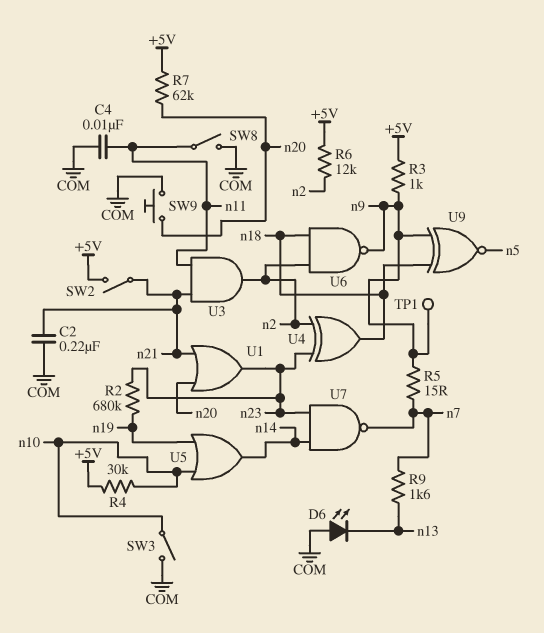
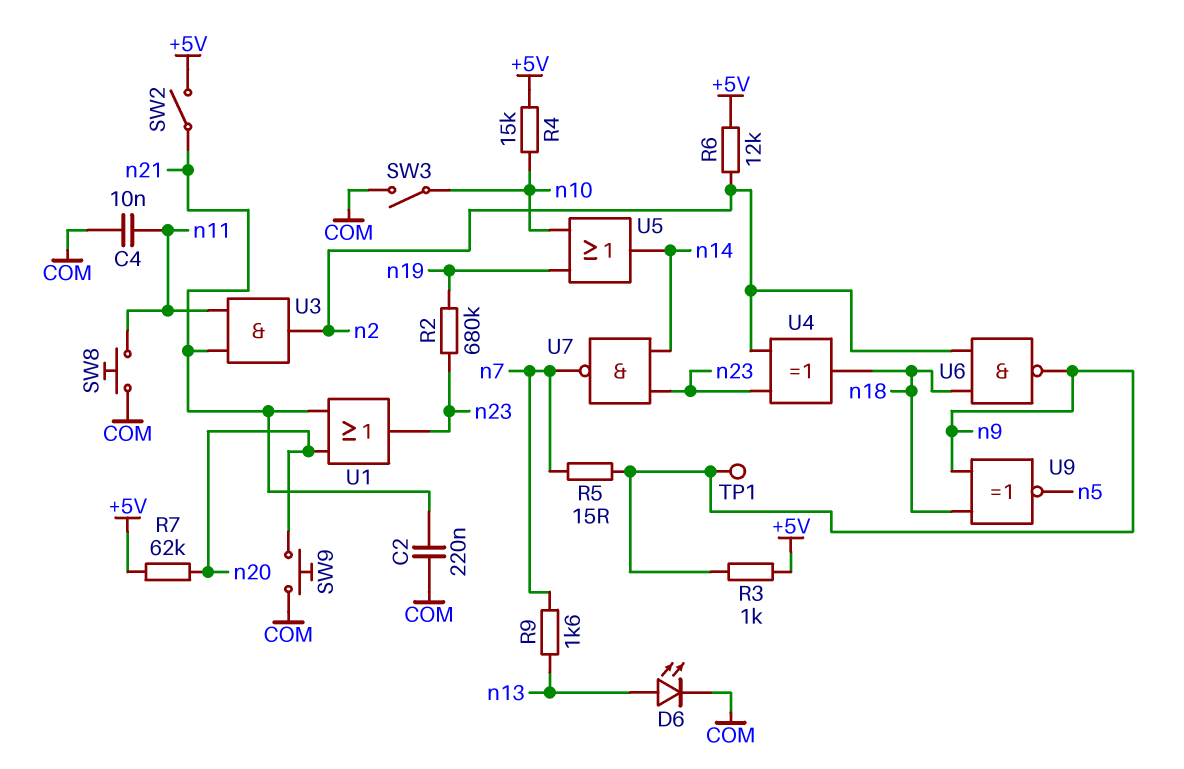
D6: LED (A COM, K n13) -> LED (A n13, K COM)
R4: 30k (+5V, n10) -> 15k (+5V, n10)
SW8: switch (COM, n11) -> button (COM, n11)

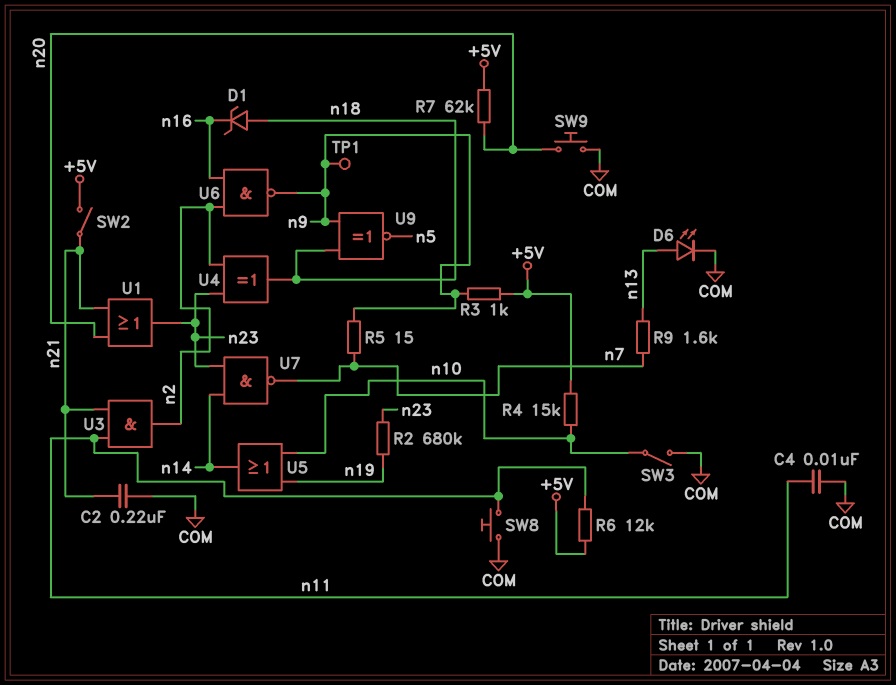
D1: none -> zener (A n18, K n16)
R6: 12k (+5V, n2) -> 12k (+5V, n11)
U6: NAND (in n2, in n18, out n9) -> NAND (in n2, in n16, out n9)

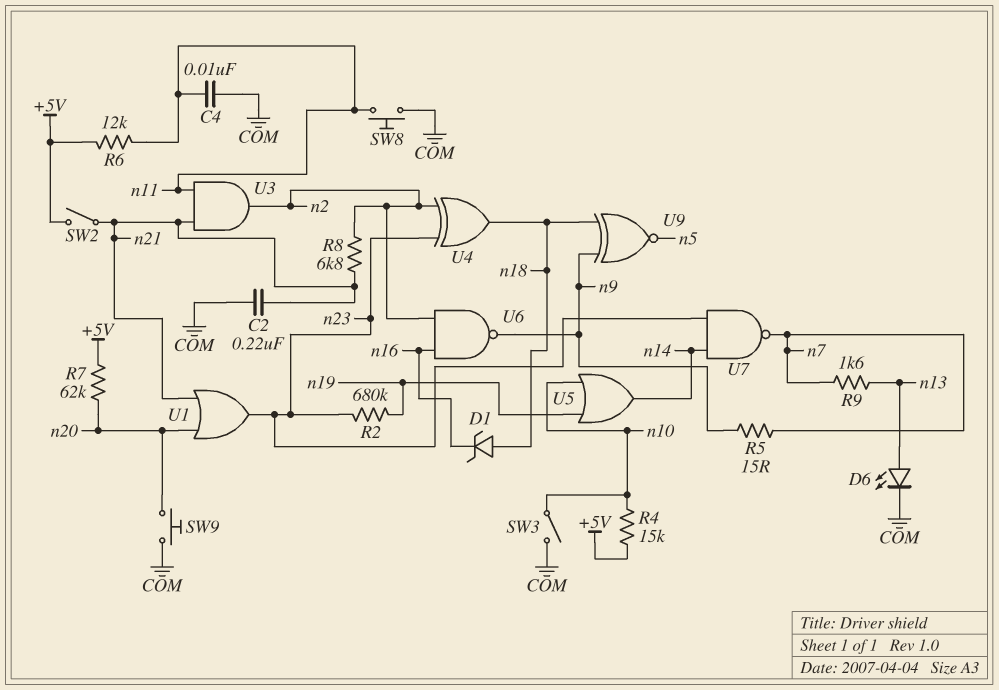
R3: 1k (+5V, n9) -> none
R8: none -> 6.8k (n2, n21)
TP1: test point (n9) -> none

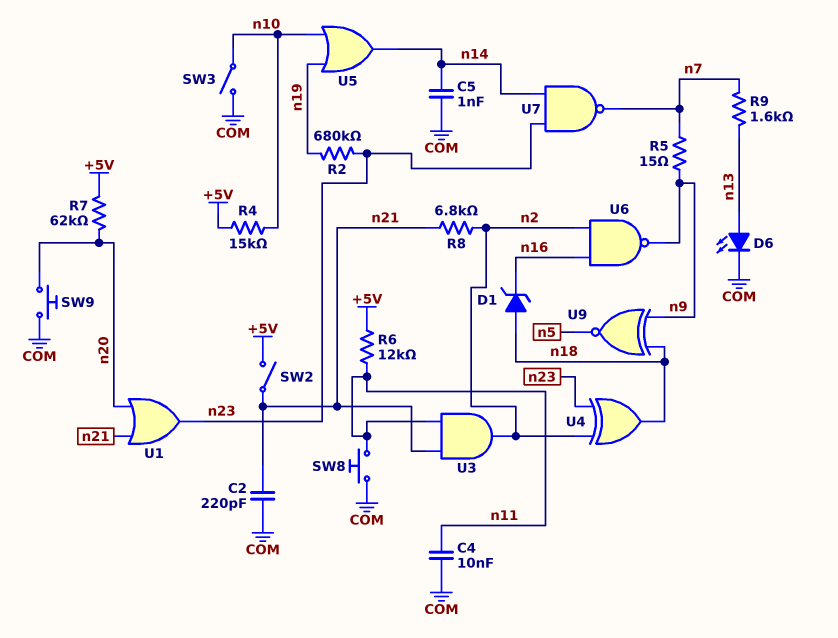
C2: 220nF (COM, n21) -> 220pF (COM, n21)
C5: none -> 1nF (COM, n14)

